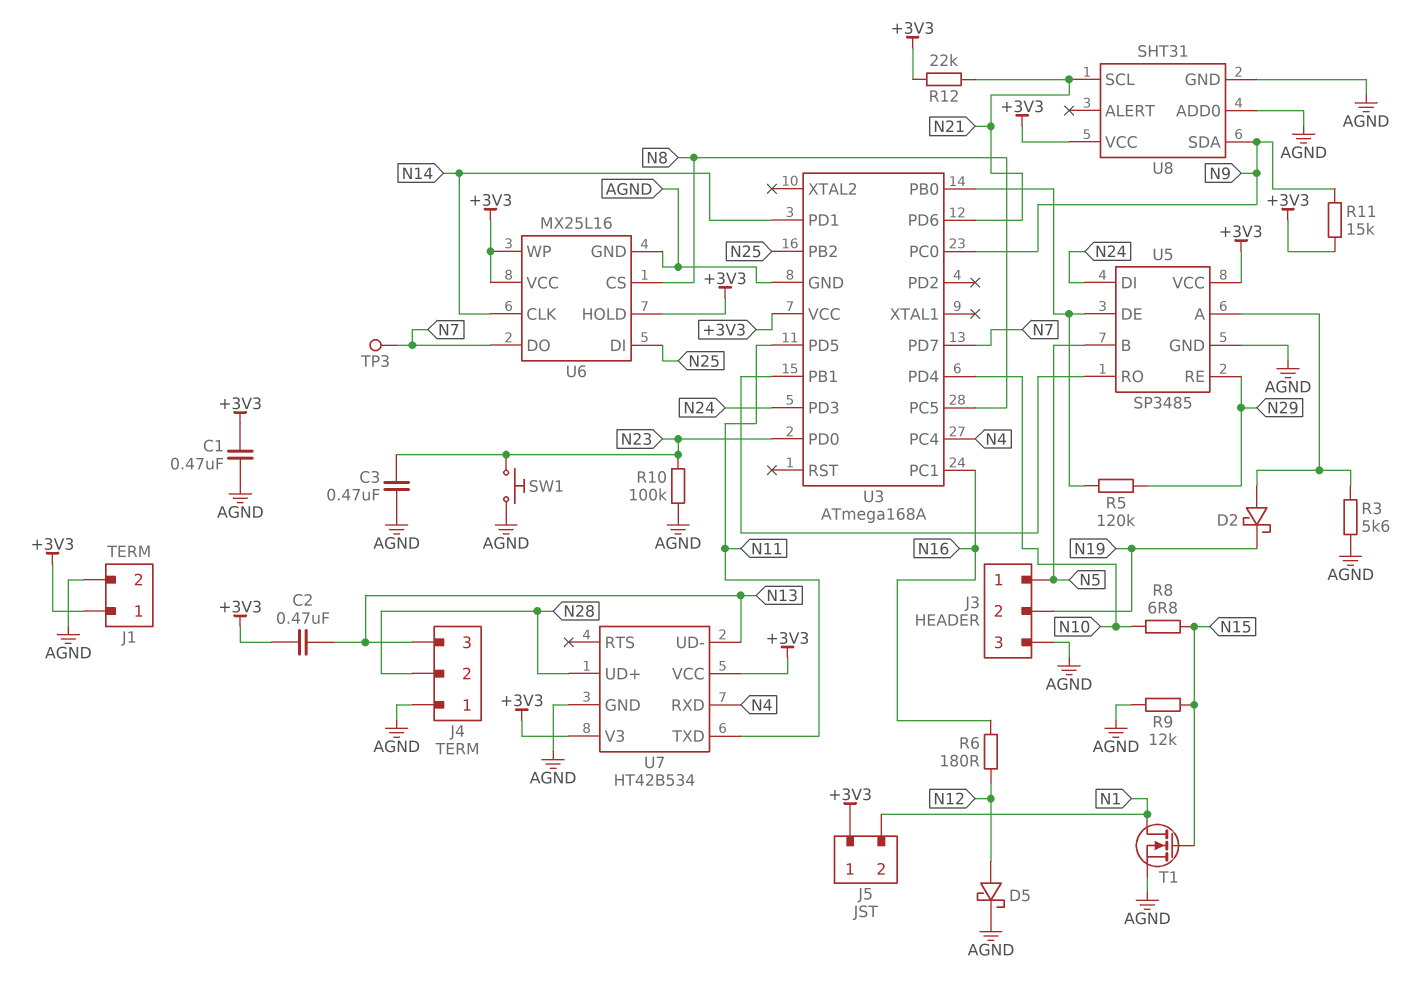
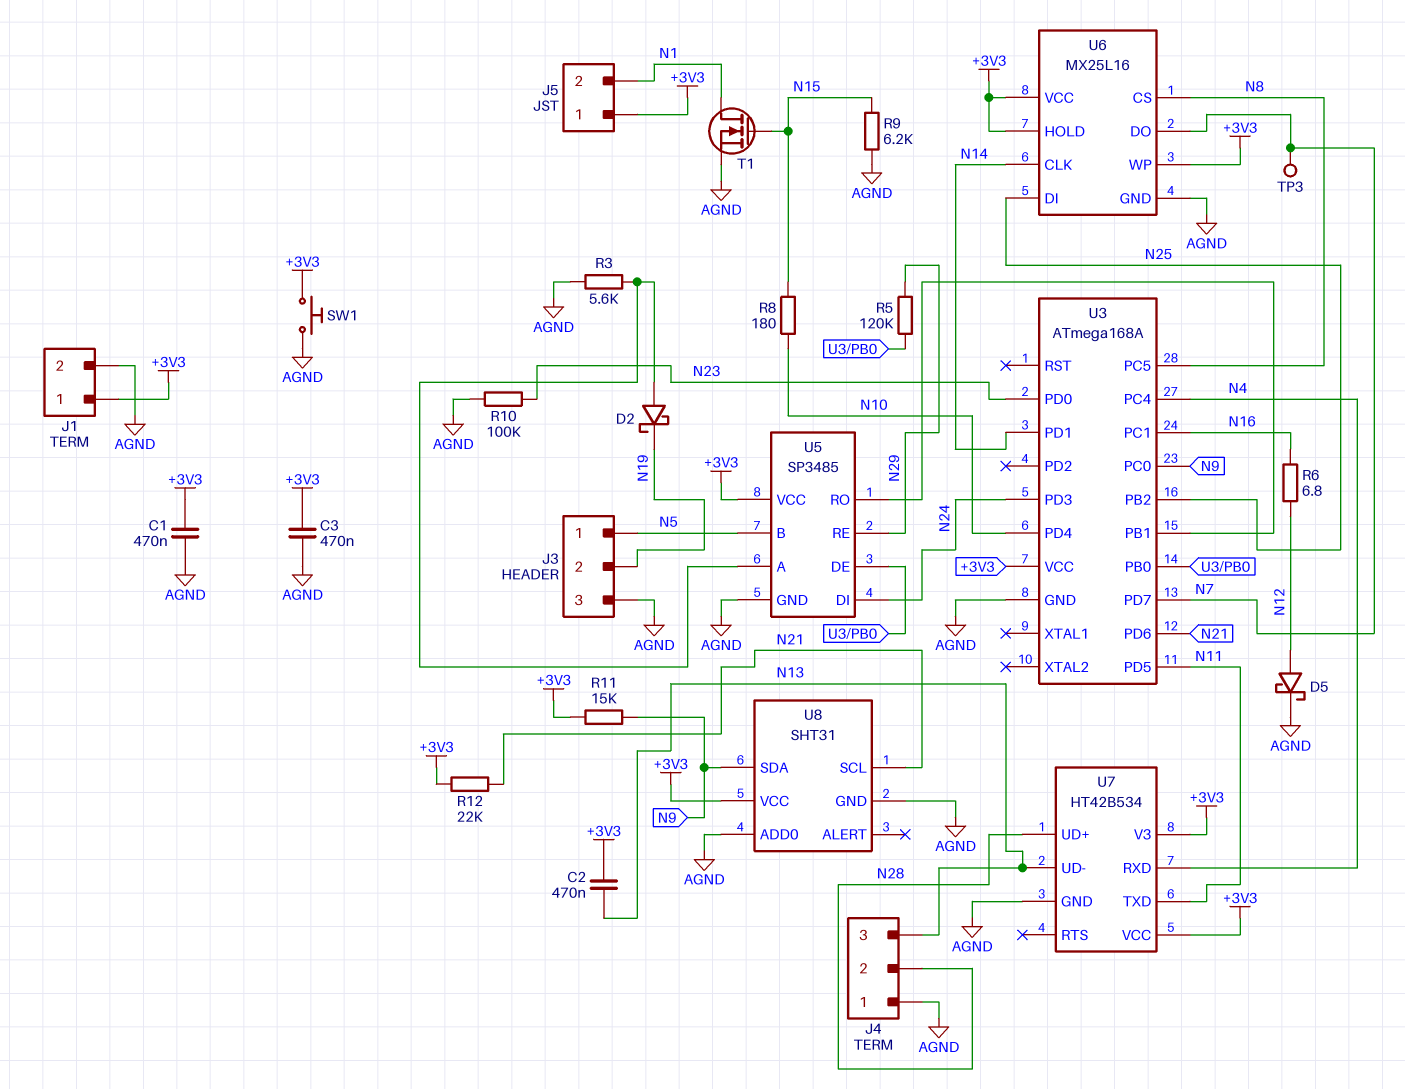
C3: 470nF (AGND, N23) -> 470nF (+3V3, AGND)
R6: 180 (N12, N16) -> 6.8 (N12, N16)
R8: 6.8 (N10, N15) -> 180 (N10, N15)
R9: 12k (AGND, N15) -> 6.2k (AGND, N15)
SW1: button (AGND, N23) -> button (+3V3, AGND)

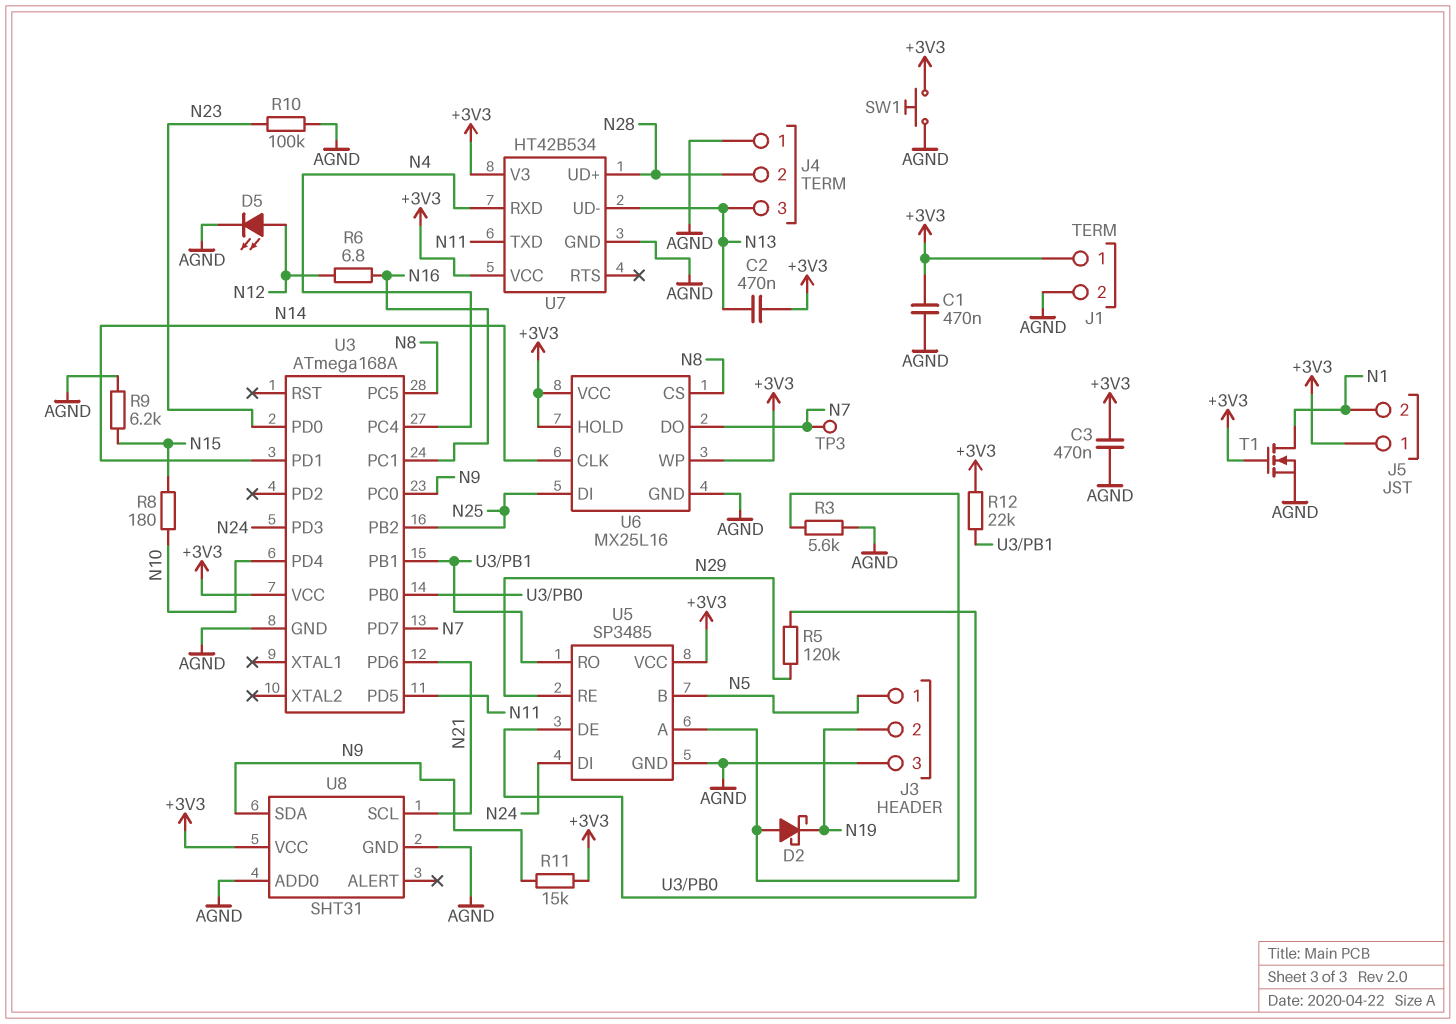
D5: schottky (A N12, K AGND) -> LED (A N12, K AGND)
R12: 22k (+3V3, N21) -> 22k (+3V3, U3/PB1)
T1: NMOS (G N15, D N1, S AGND) -> NMOS (G +3V3, D N1, S AGND)

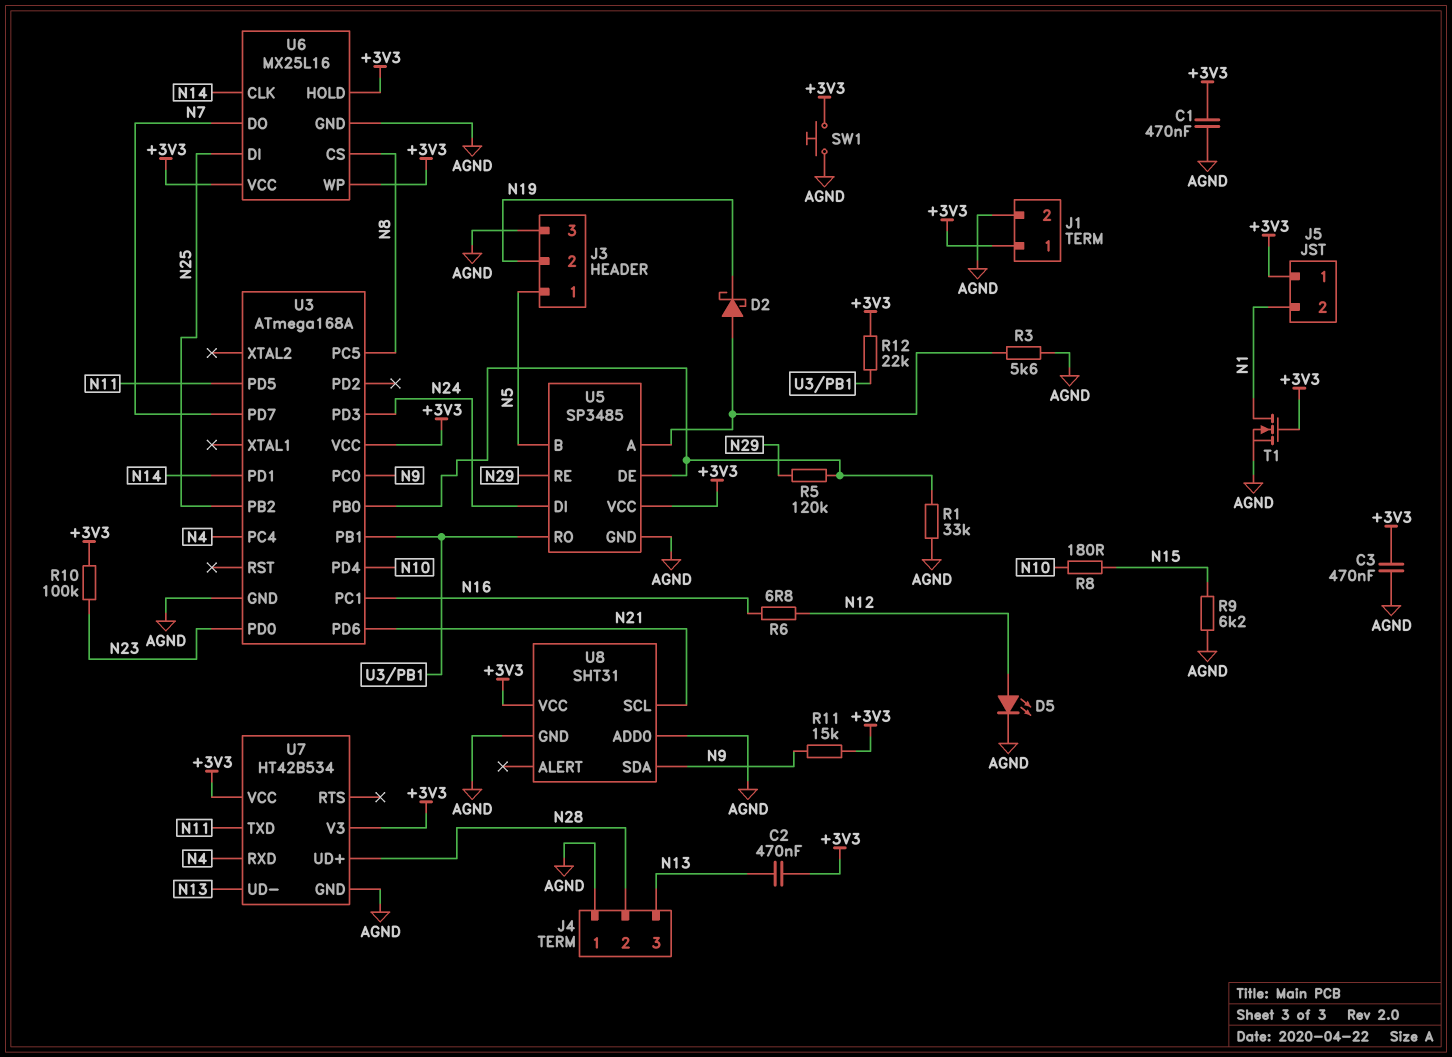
R1: none -> 33k (AGND, U3/PB0)
R10: 100k (AGND, N23) -> 100k (+3V3, N23)
TP3: test point (N7) -> none

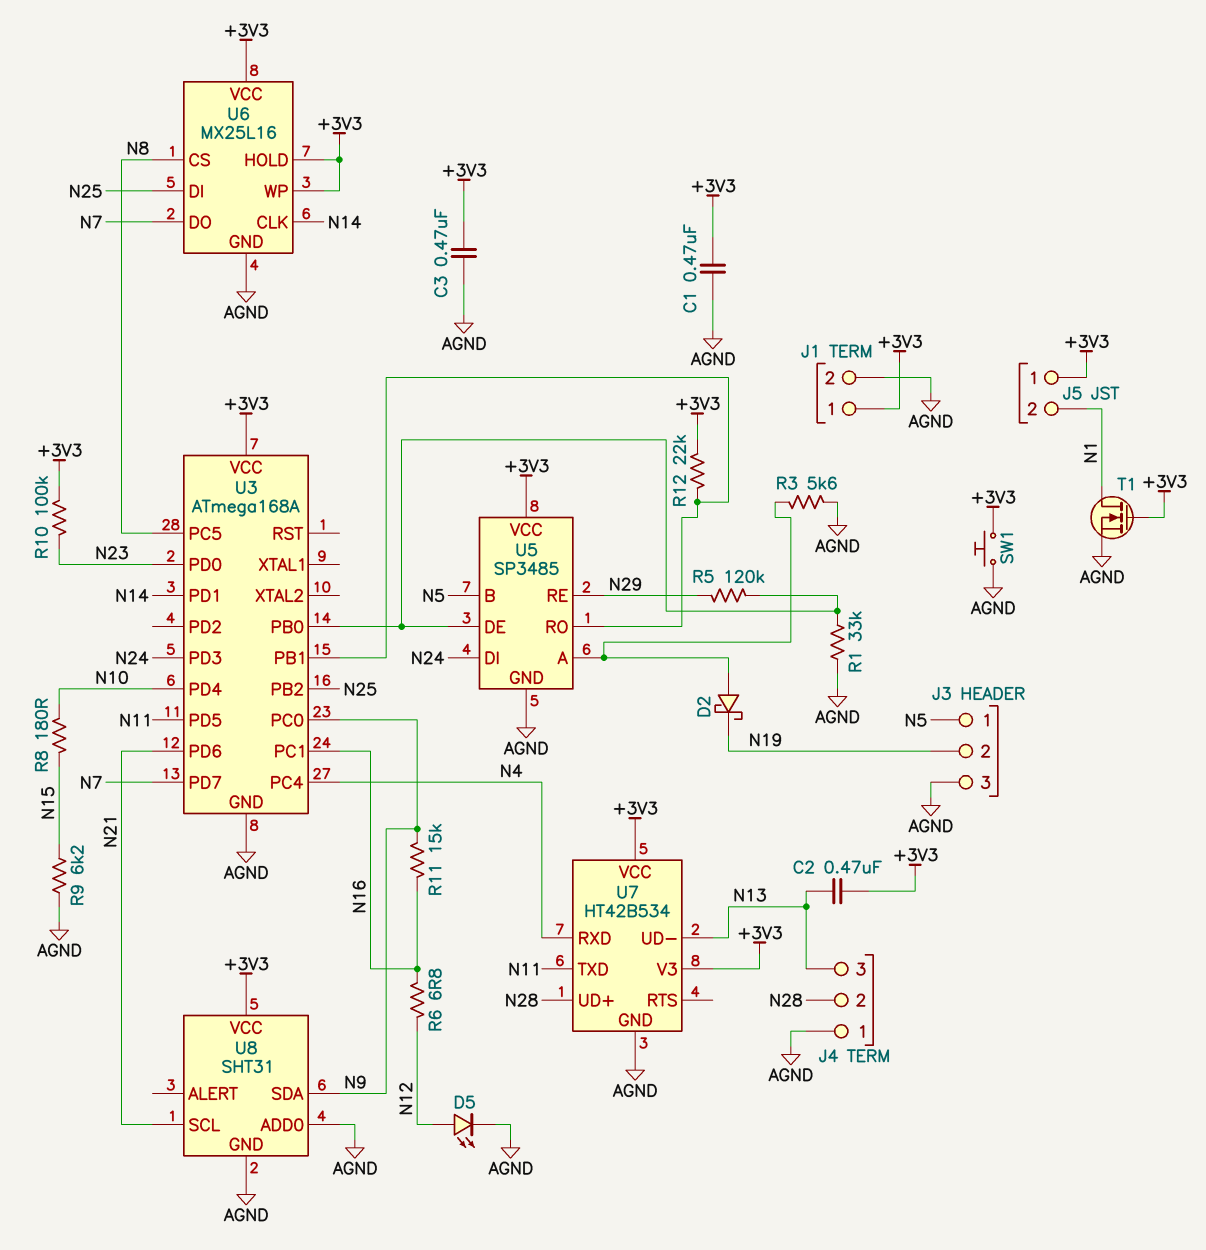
R11: 15k (+3V3, N9) -> 15k (N9, N16)

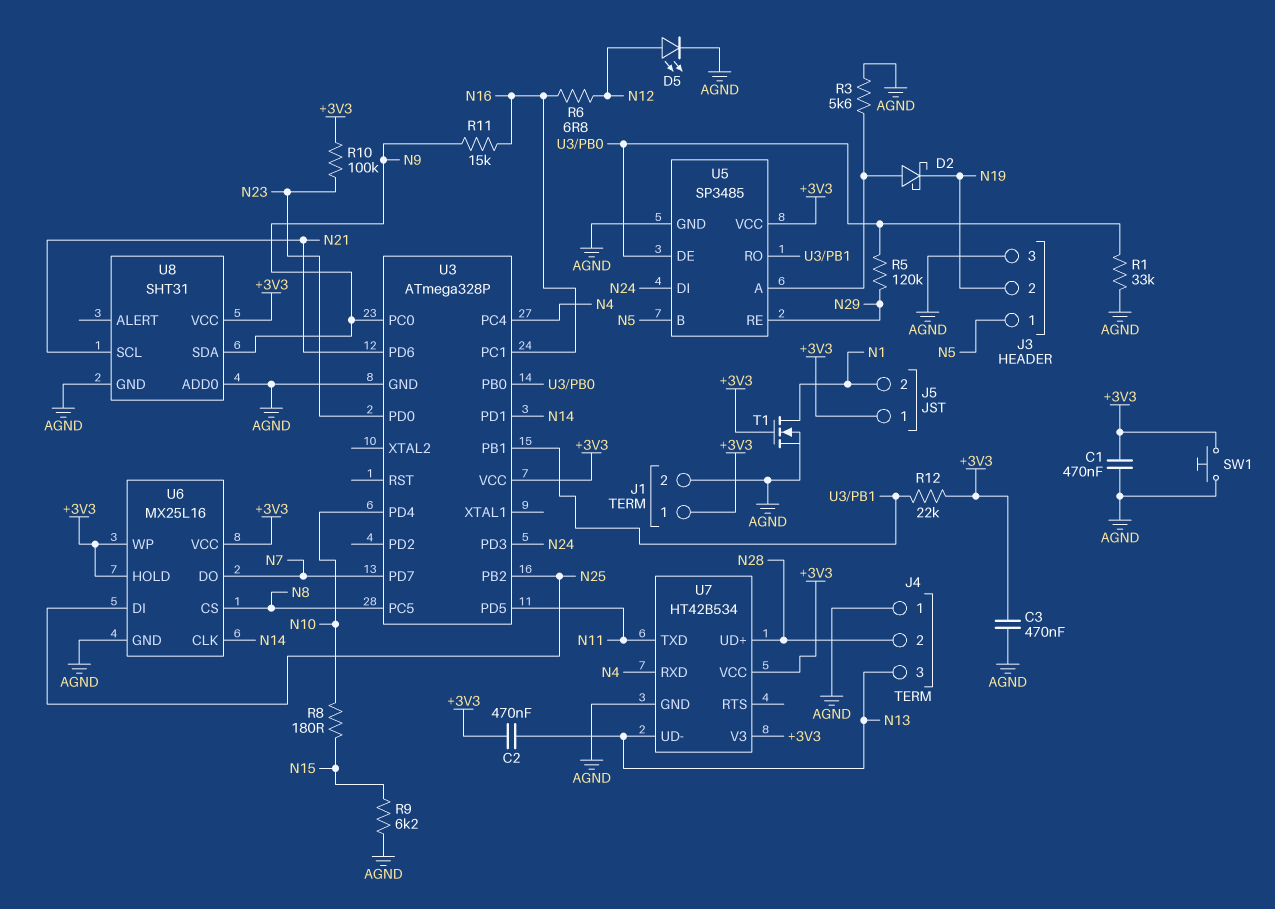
U3: ATmega168A -> ATmega328P

